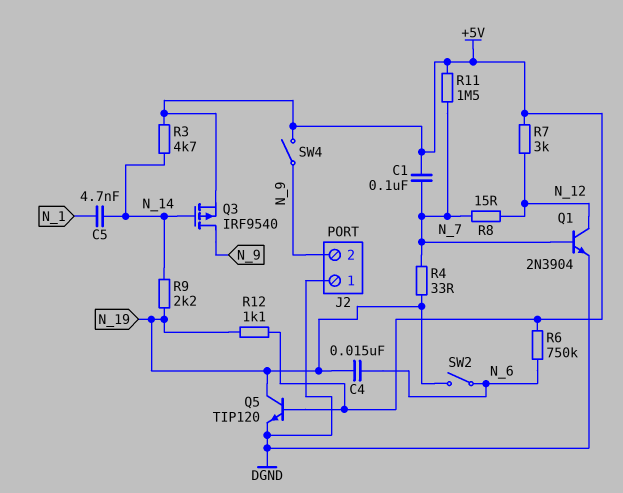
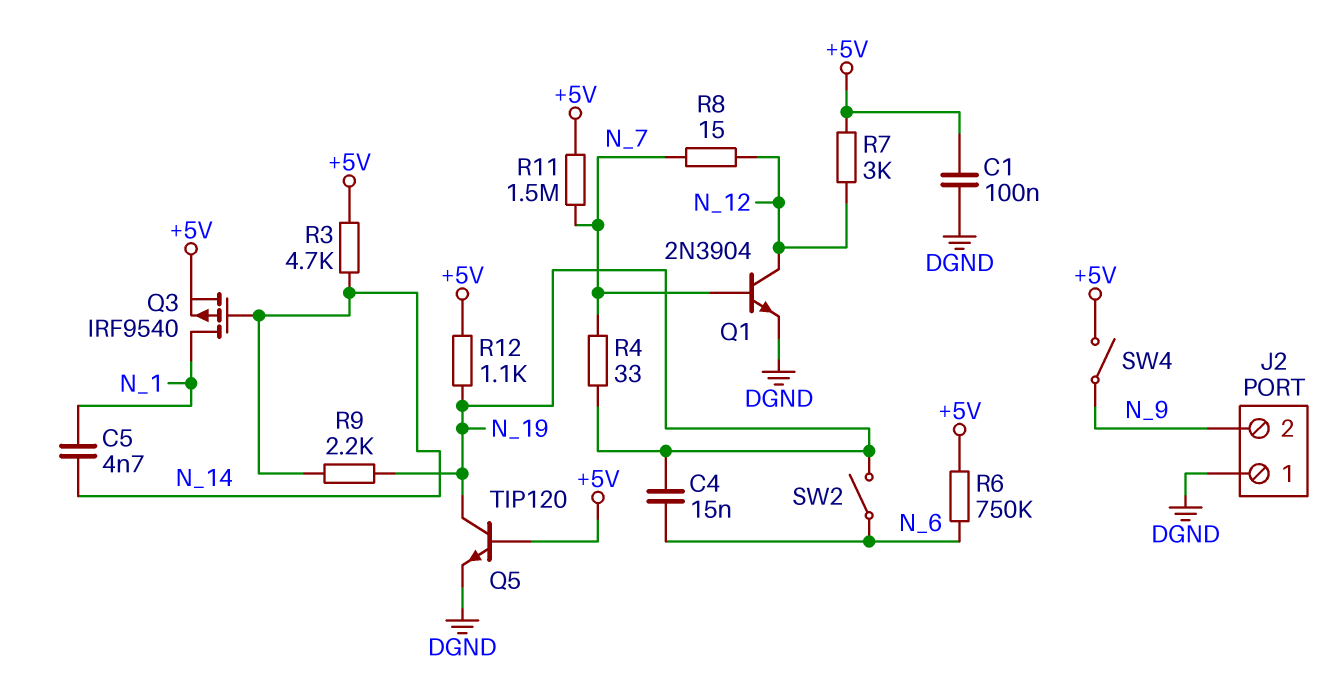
C1: 100nF (+5V, N_7) -> 100nF (+5V, DGND)
Q3: PMOS IRF9540 (G N_14, D N_9, S +5V) -> PMOS IRF9540 (G N_14, D N_1, S +5V)

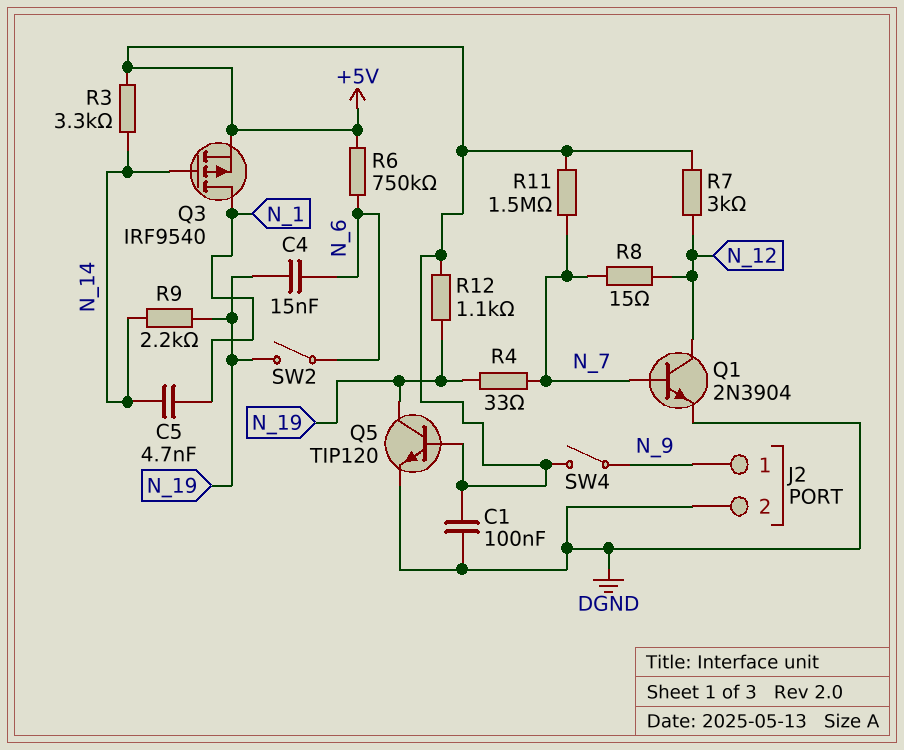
J2 pin 1: DGND -> N_9
J2 pin 2: N_9 -> DGND
R3: 4.7k (+5V, N_14) -> 3.3k (+5V, N_14)

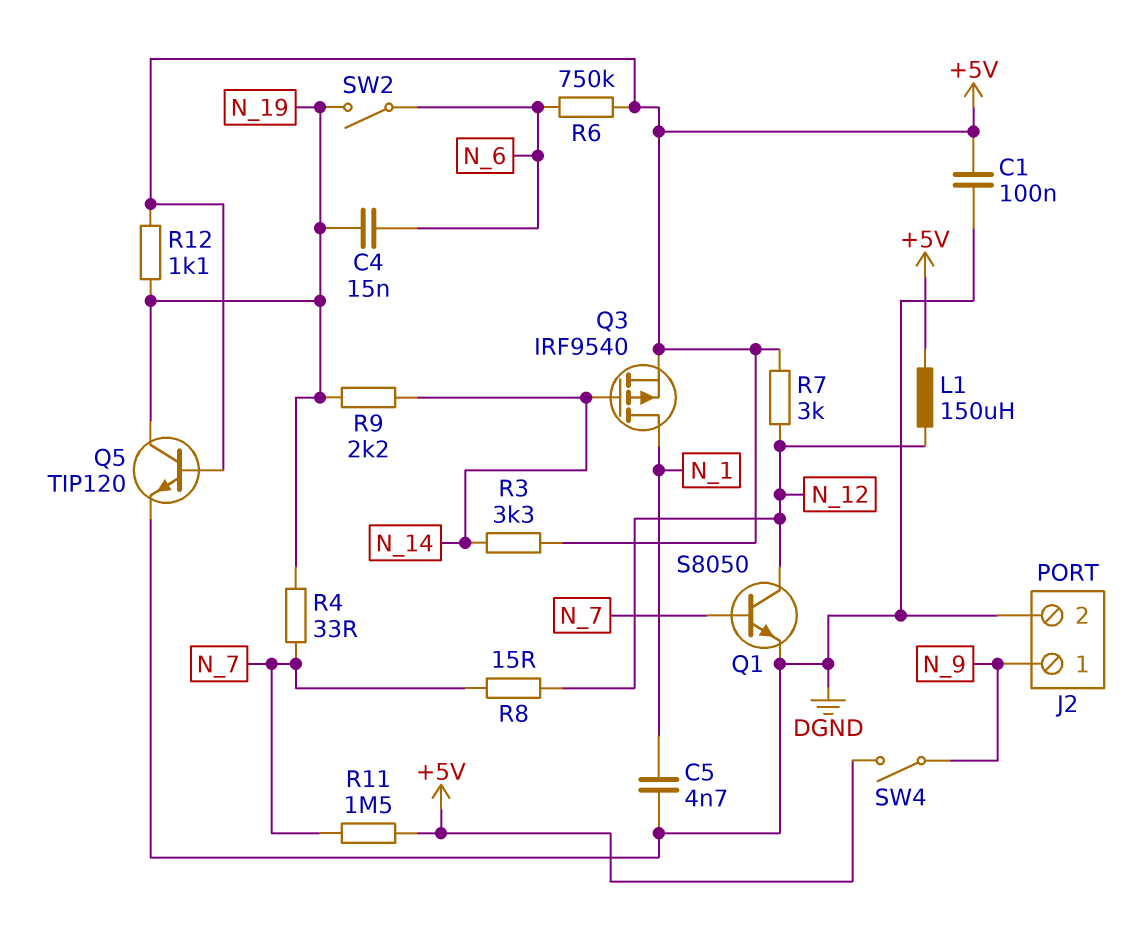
C5: 4.7nF (N_1, N_14) -> 4.7nF (DGND, N_1)
L1: none -> 150uH (+5V, N_12)
Q1: NPN 2N3904 (B N_7, C N_12, E DGND) -> NPN S8050 (B N_7, C N_12, E DGND)

